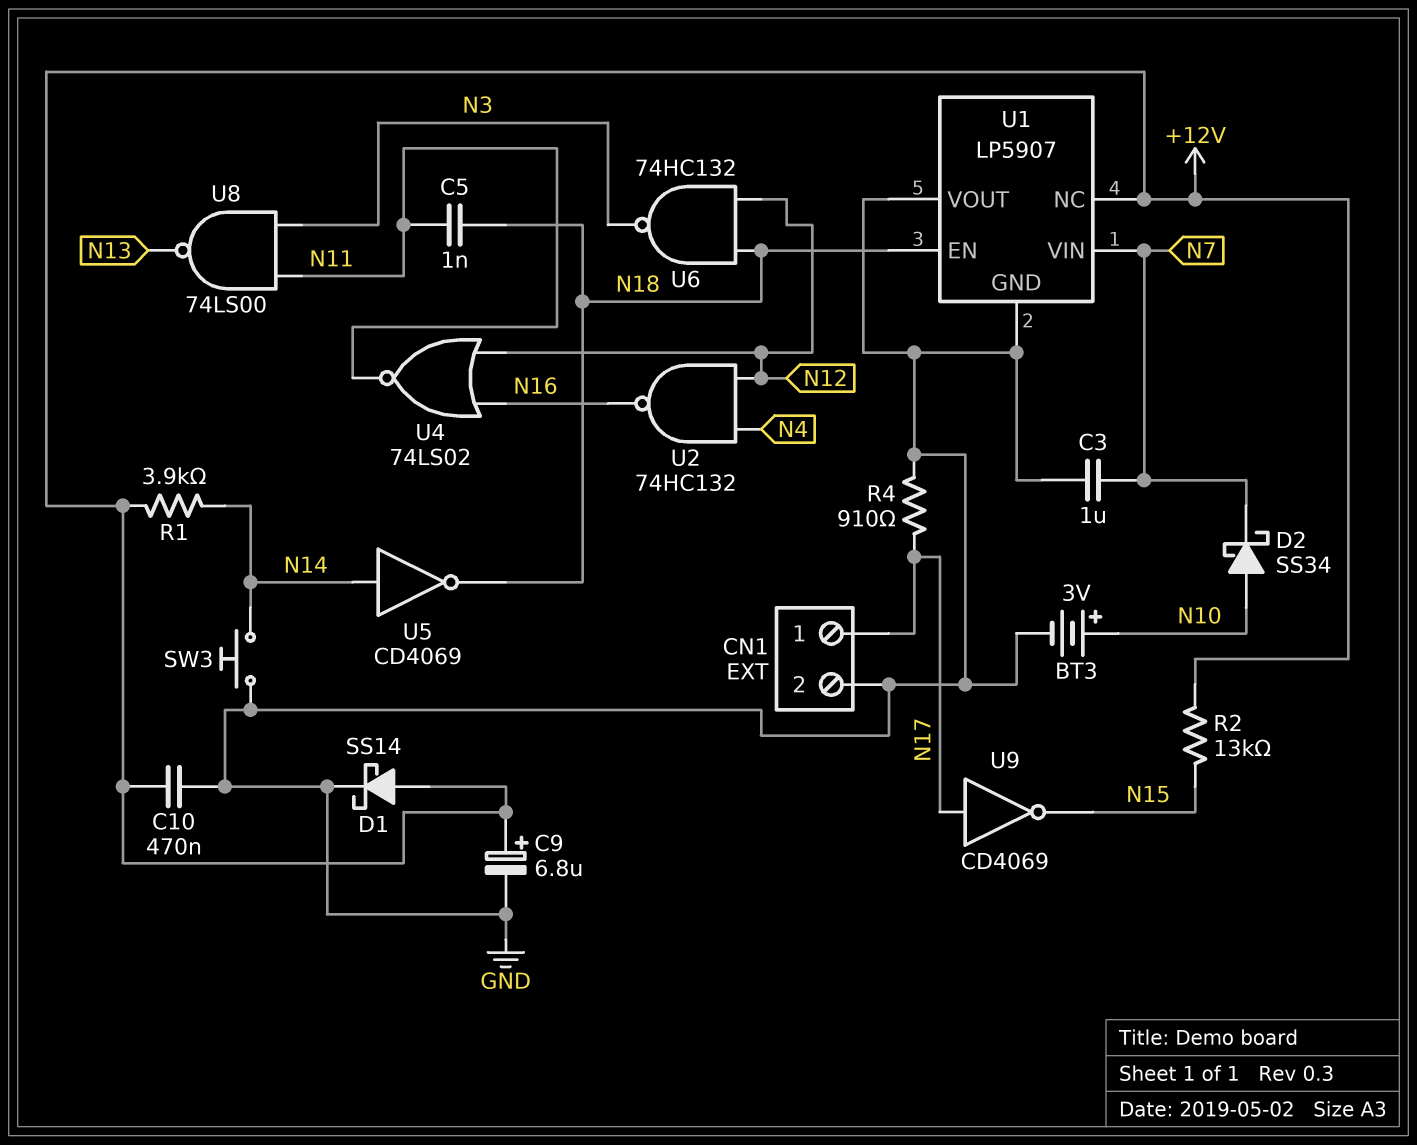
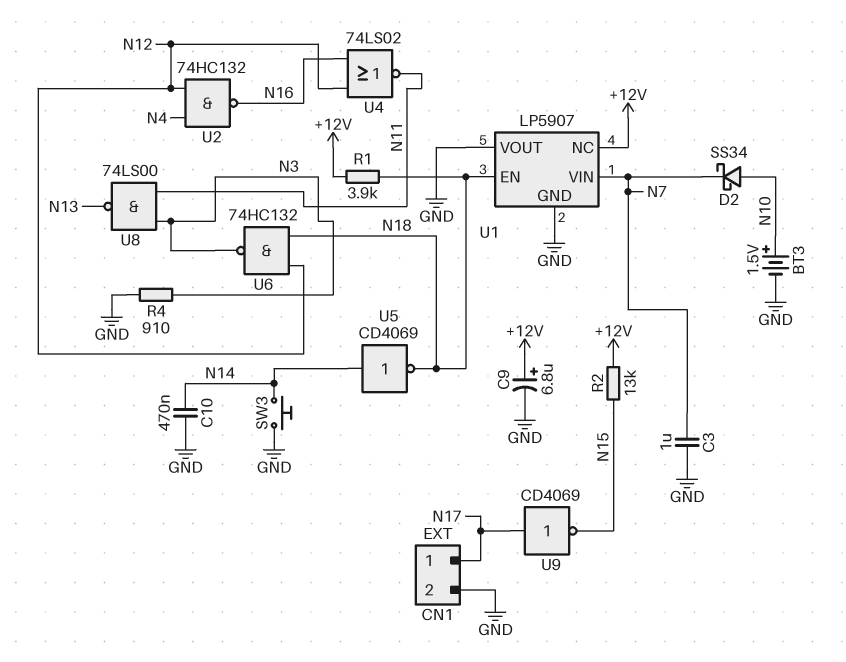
BT3: 3V (plus N10, minus GND) -> 1.5V (plus N10, minus GND)
C5: 1nF (N11, N18) -> none
C10: 470nF (+12V, GND) -> 470nF (GND, N14)
D1: schottky SS14 (A +12V, K GND) -> none
R1: 3.9k (+12V, N14) -> 3.9k (+12V, N18)
R4: 910 (GND, N17) -> 910 (GND, N3)

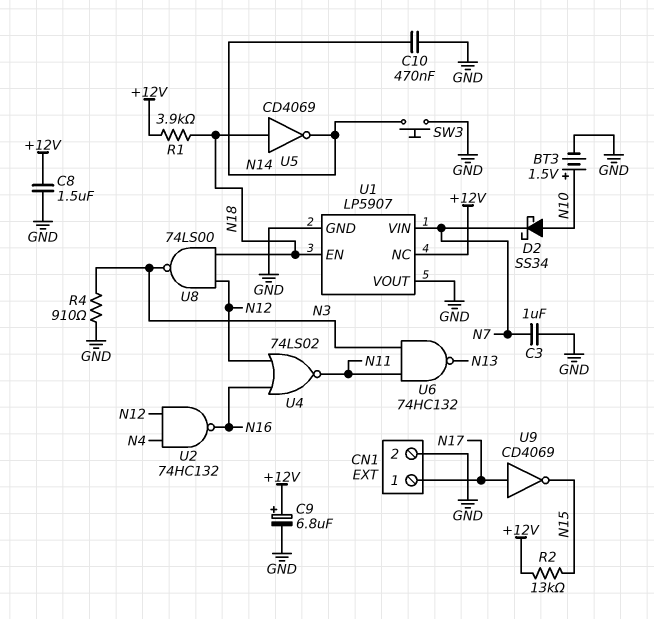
C8: none -> 1.5uF (+12V, GND)
U5: NOT CD4069 (in N14, out N18) -> NOT CD4069 (in N18, out N14)
U6: NAND 74HC132 (in N12, in N18, out N3) -> NAND 74HC132 (in N3, in N11, out N13)
U8: NAND 74LS00 (in N3, in N11, out N13) -> NAND 74LS00 (in N12, in N18, out N3)

